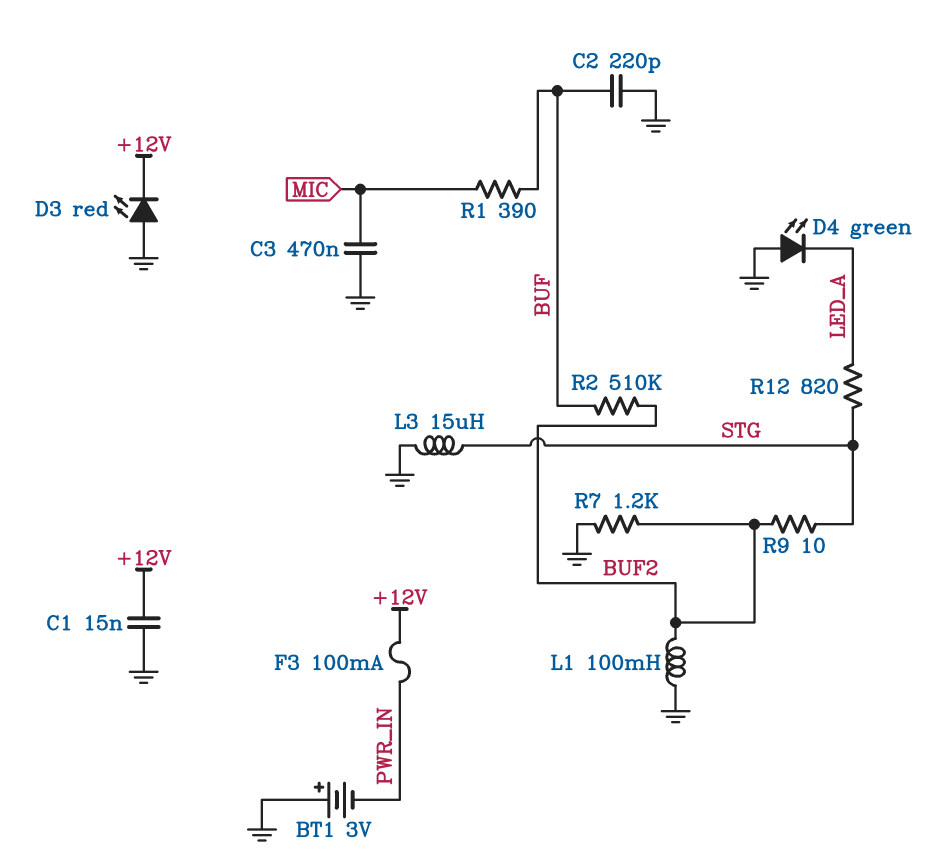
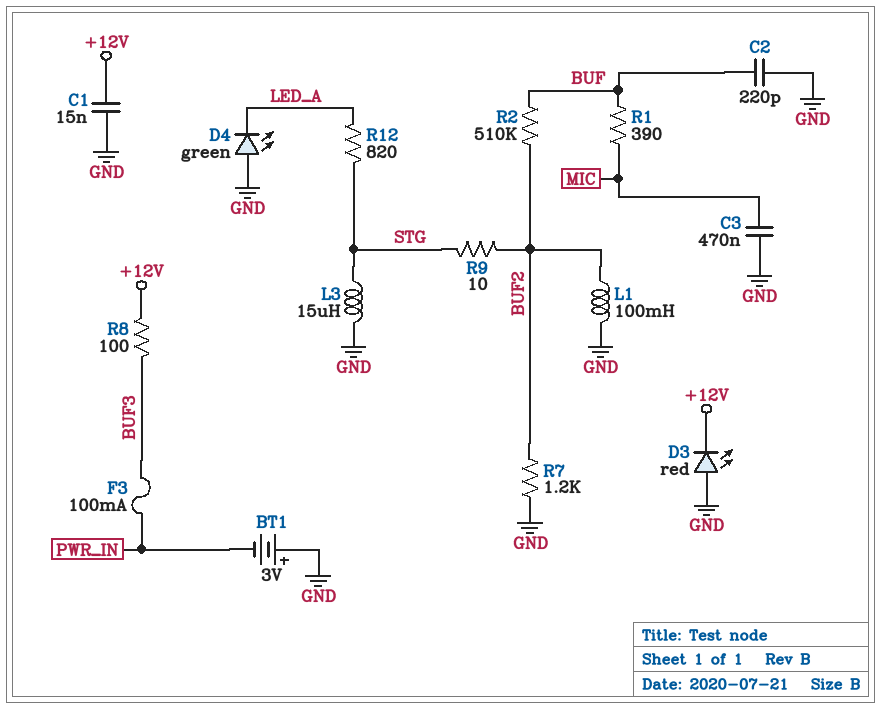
F3: 100mA (+12V, PWR_IN) -> 100mA (BUF3, PWR_IN)
R8: none -> 100 (+12V, BUF3)

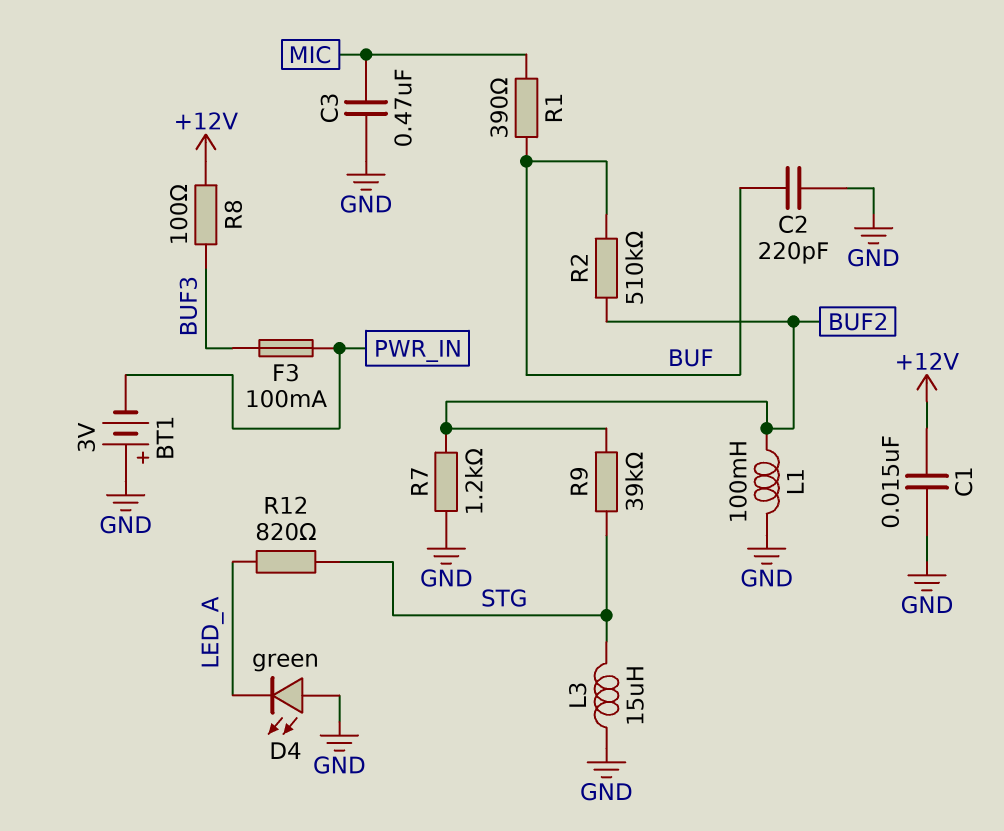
D3: LED red (A GND, K +12V) -> none
R9: 10 (BUF2, STG) -> 39k (BUF2, STG)

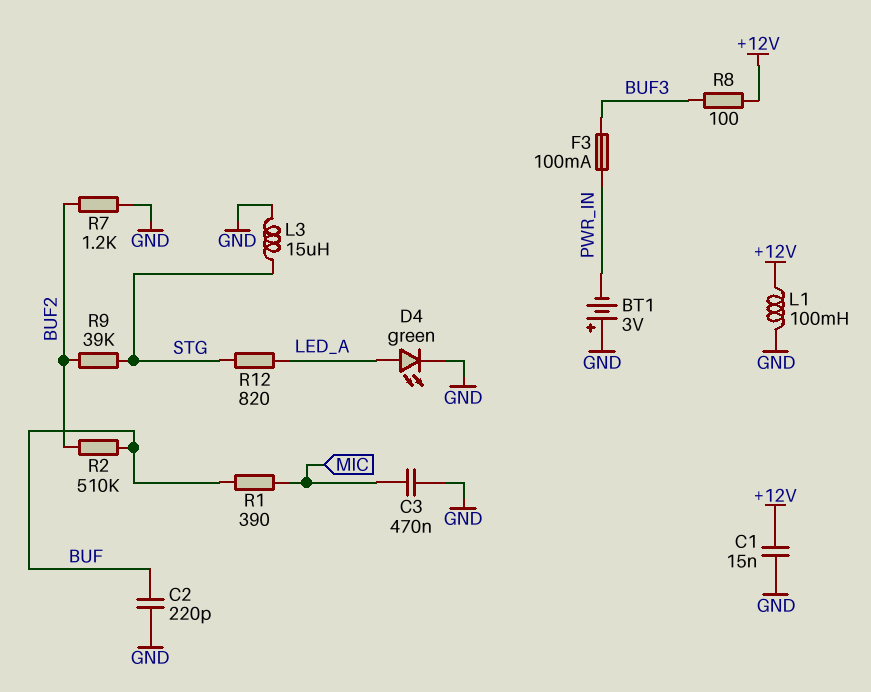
D4: LED green (A GND, K LED_A) -> LED green (A LED_A, K GND)
L1: 100mH (BUF2, GND) -> 100mH (+12V, GND)

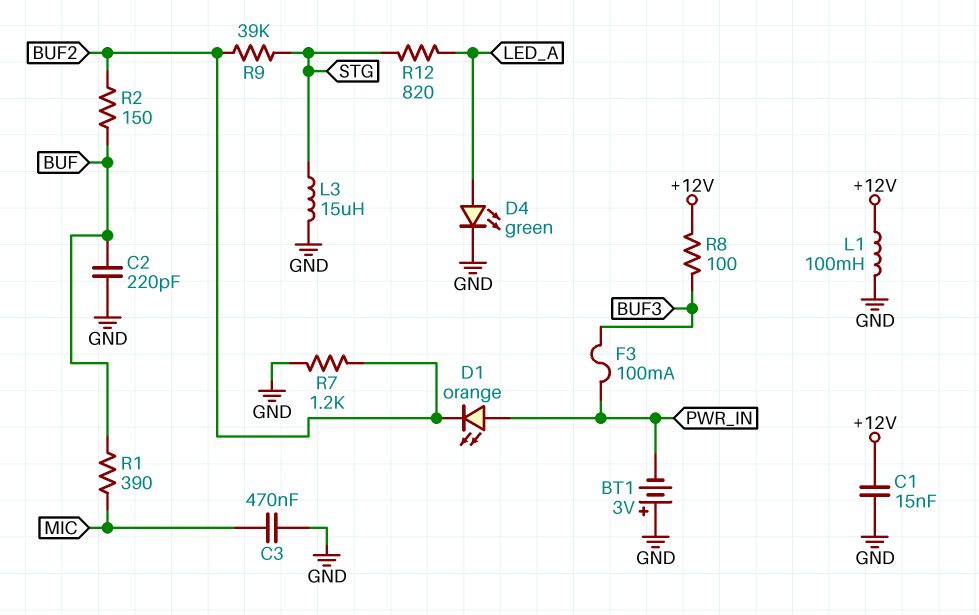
D1: none -> LED orange (A PWR_IN, K BUF2)
R2: 510k (BUF, BUF2) -> 150 (BUF, BUF2)

